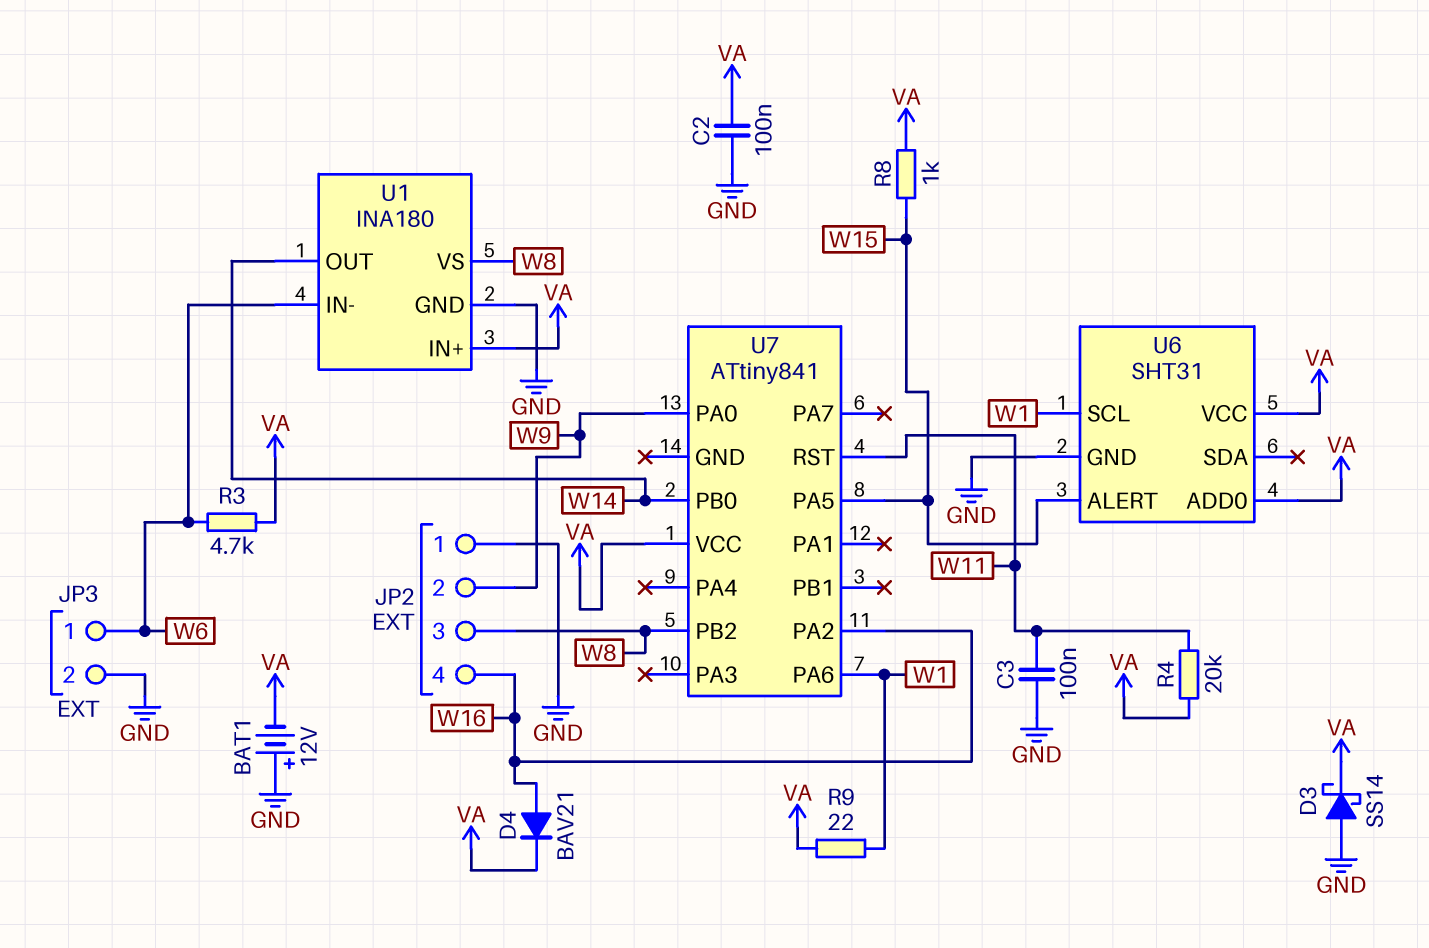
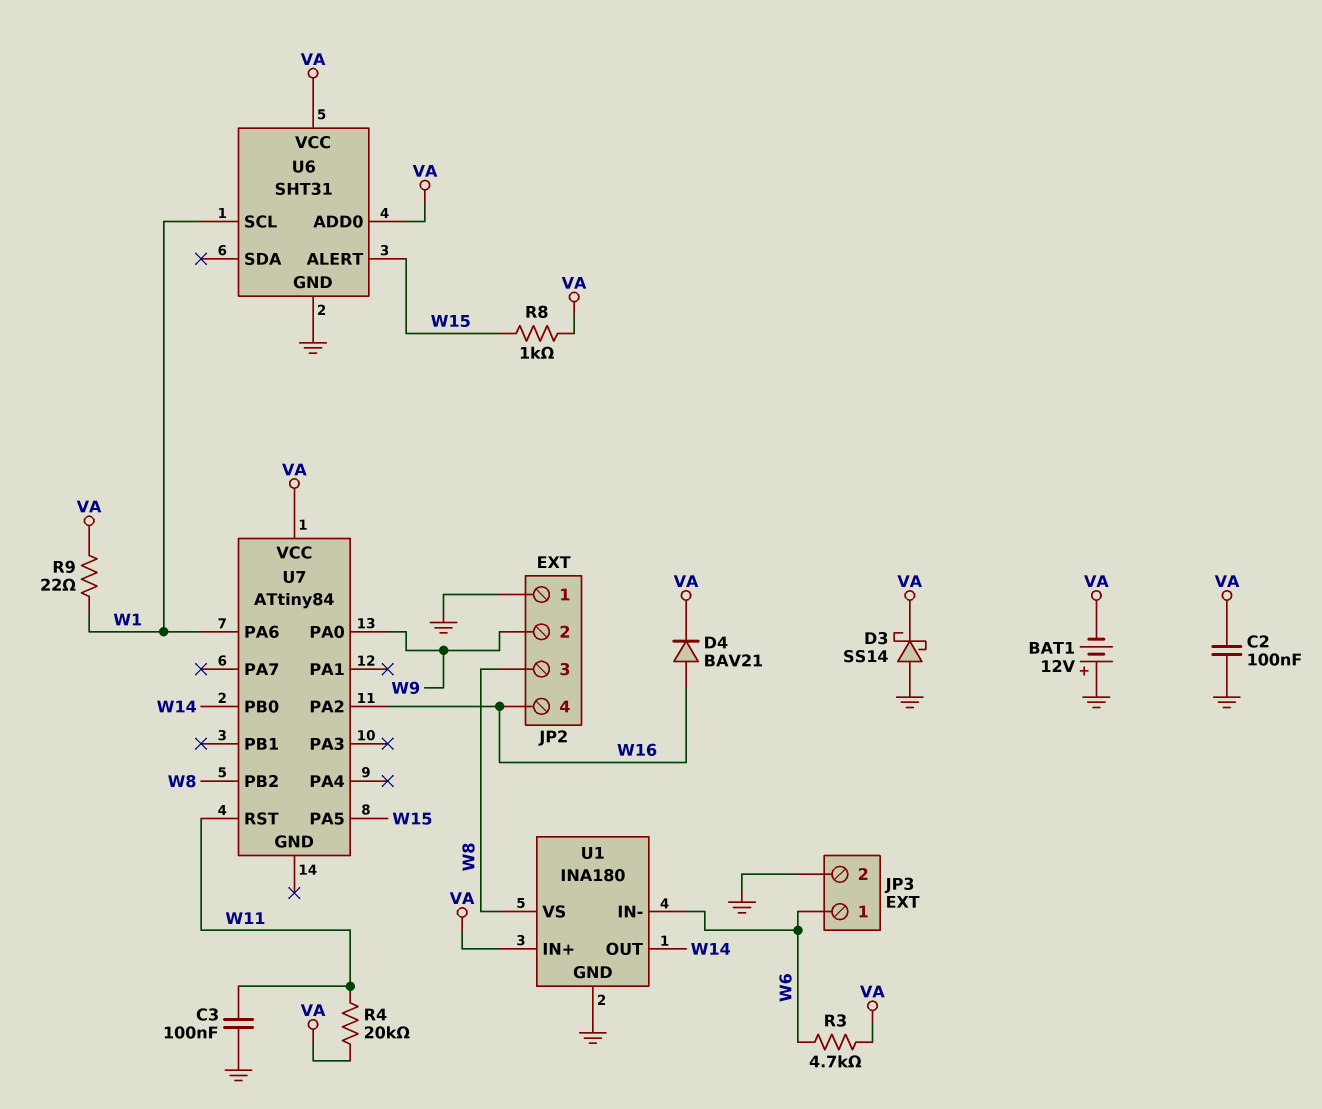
U7: ATtiny841 -> ATtiny84

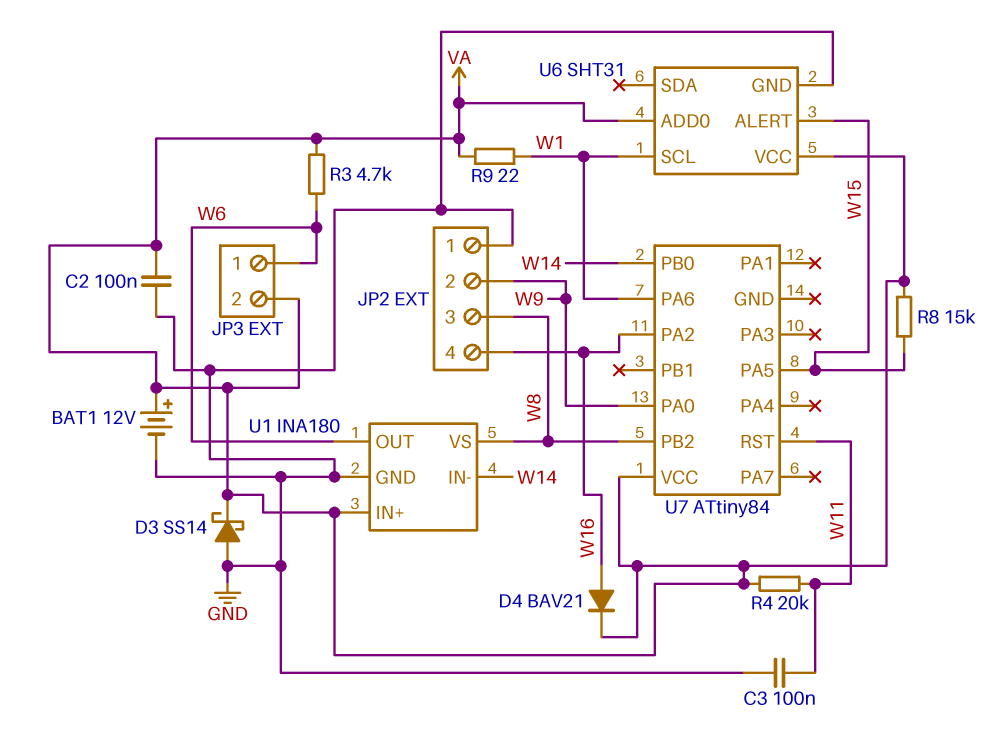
BAT1: 12V (plus GND, minus VA) -> 12V (plus VA, minus GND)
JP3 pin 2: GND -> VA
R8: 1k (VA, W15) -> 15k (VA, W15)
U1 pin IN-: W6 -> W14
U1 pin OUT: W14 -> W6

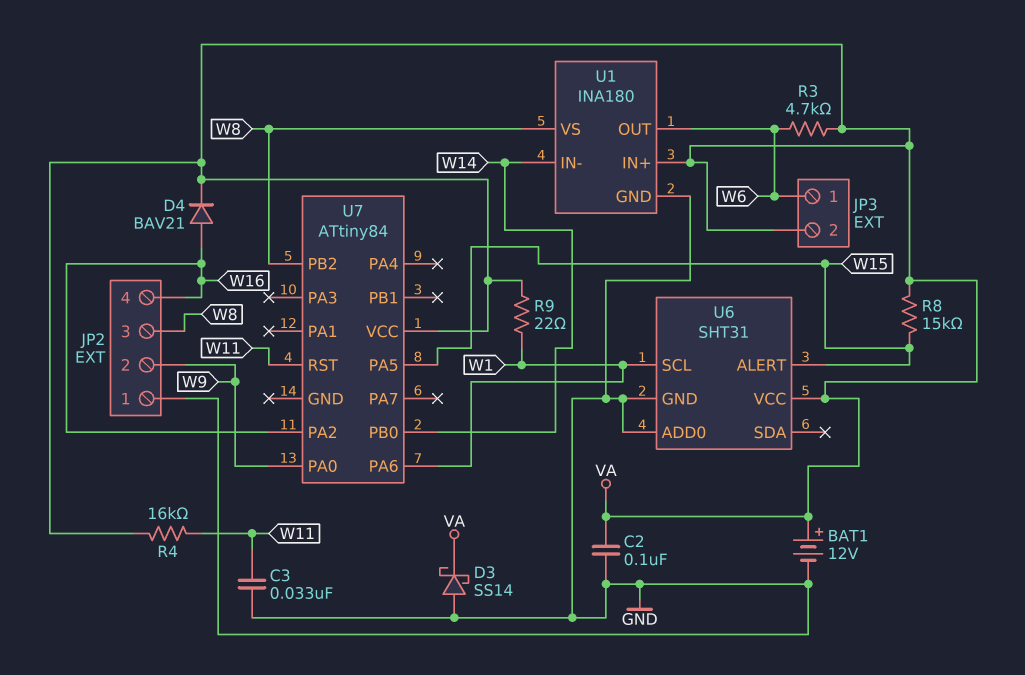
C3: 100nF (GND, W11) -> 33nF (GND, W11)
R4: 20k (VA, W11) -> 16k (VA, W11)
U6 pin ADD0: VA -> GND

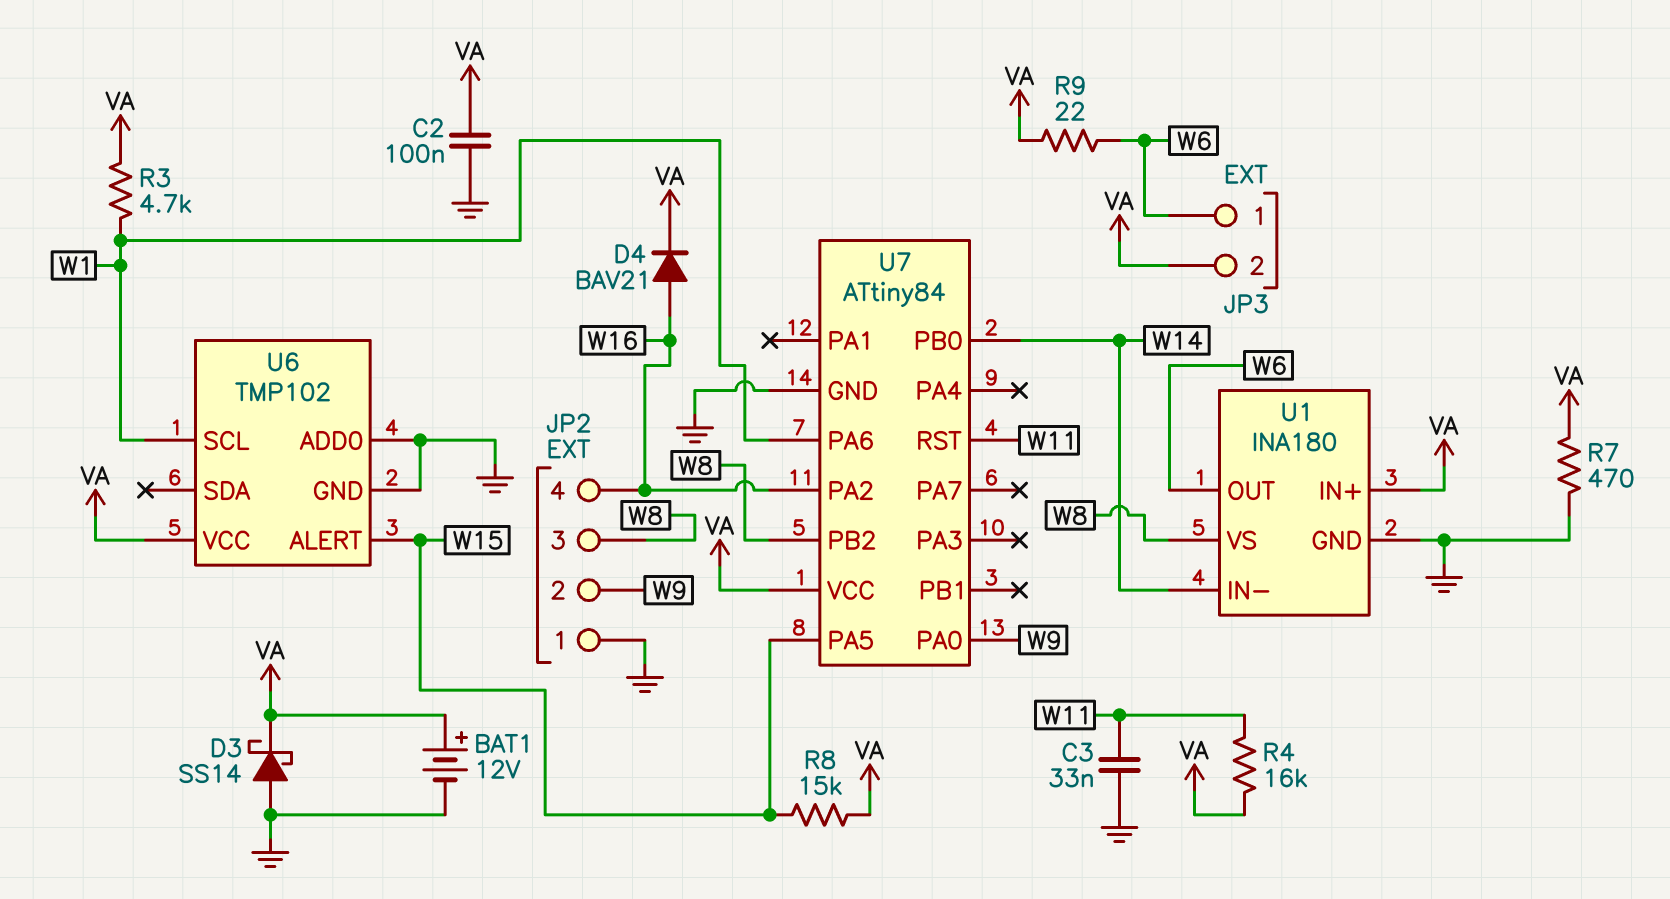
R3: 4.7k (VA, W6) -> 4.7k (VA, W1)
R7: none -> 470 (GND, VA)
R9: 22 (VA, W1) -> 22 (VA, W6)
U6: SHT31 -> TMP102
U7 pin GND: none -> GND

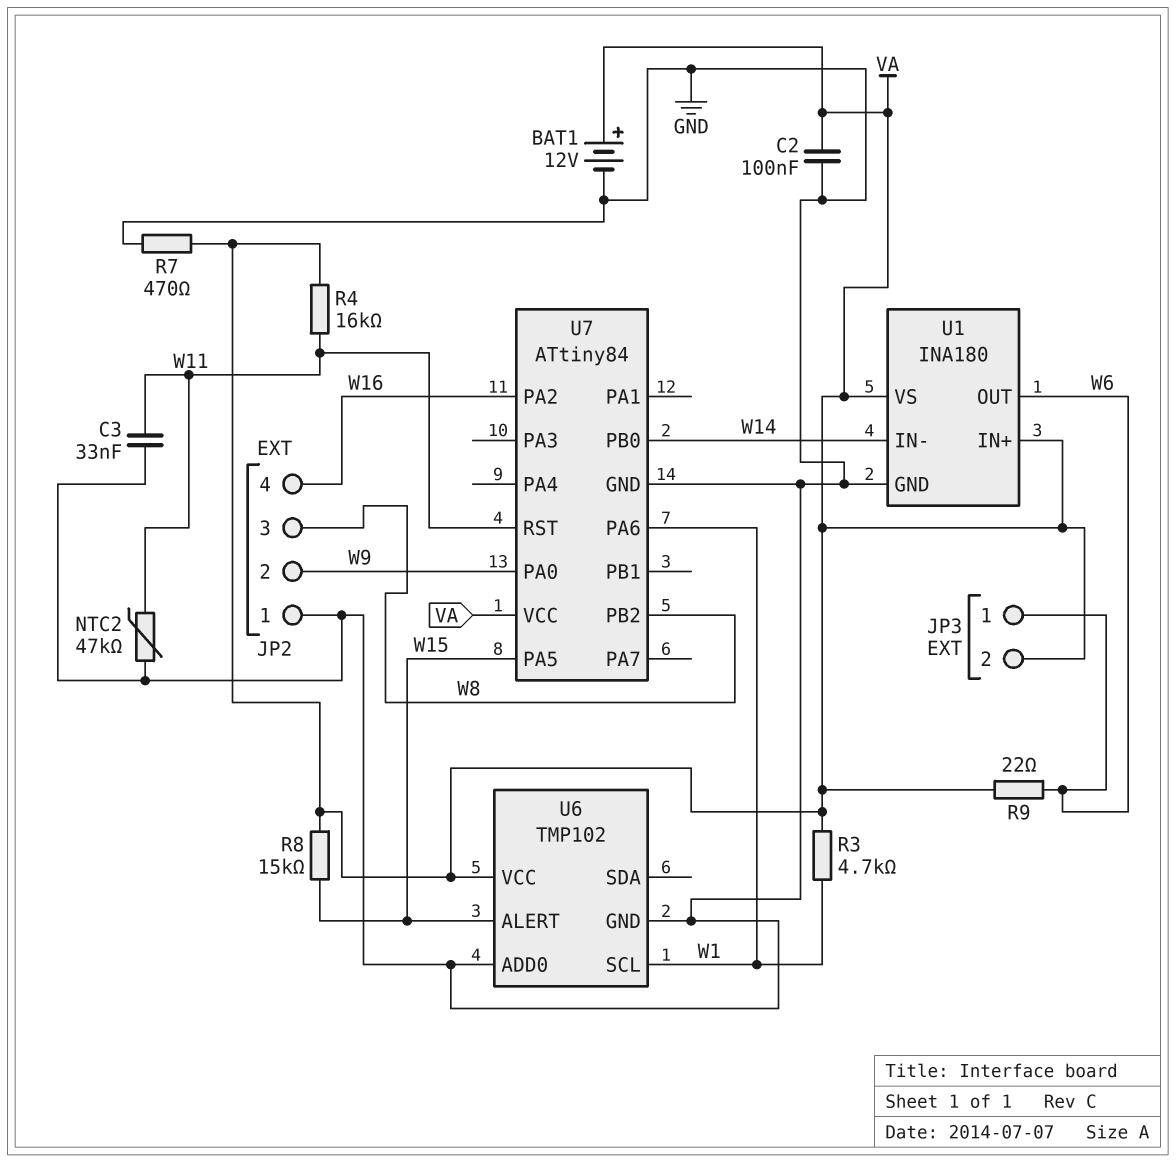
D3: schottky SS14 (A GND, K VA) -> none
D4: diode BAV21 (A W16, K VA) -> none
NTC2: none -> 47k (GND, W11)
U1 pin VS: W8 -> VA

